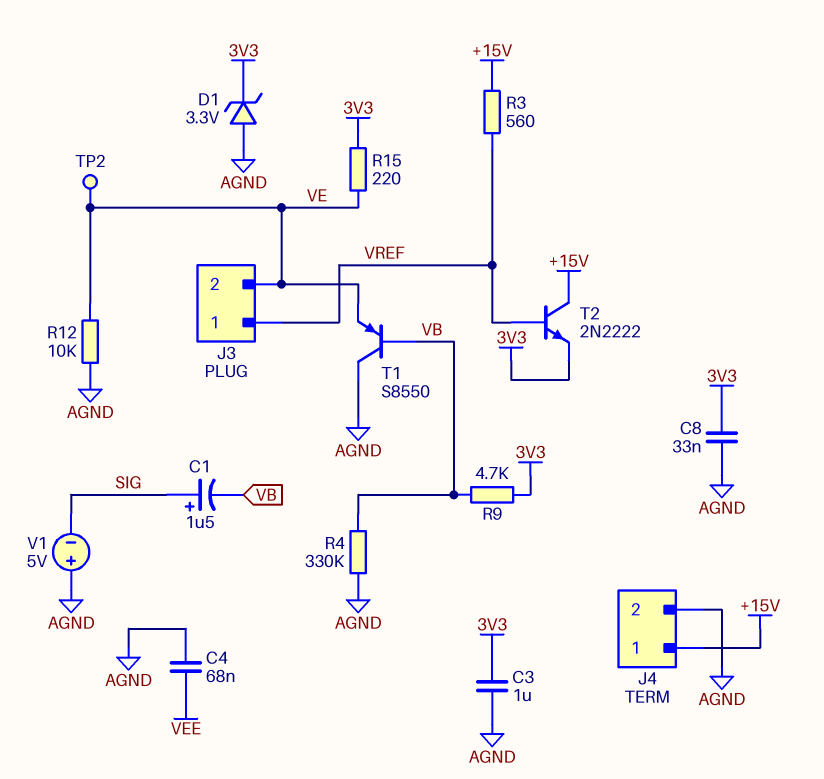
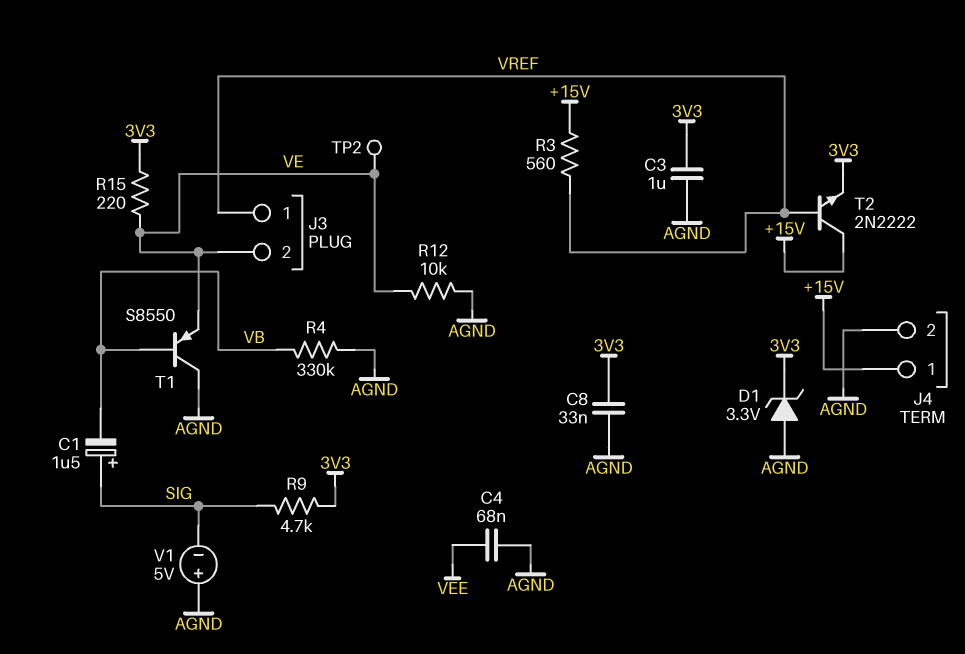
R9: 4.7k (3V3, VB) -> 4.7k (3V3, SIG)

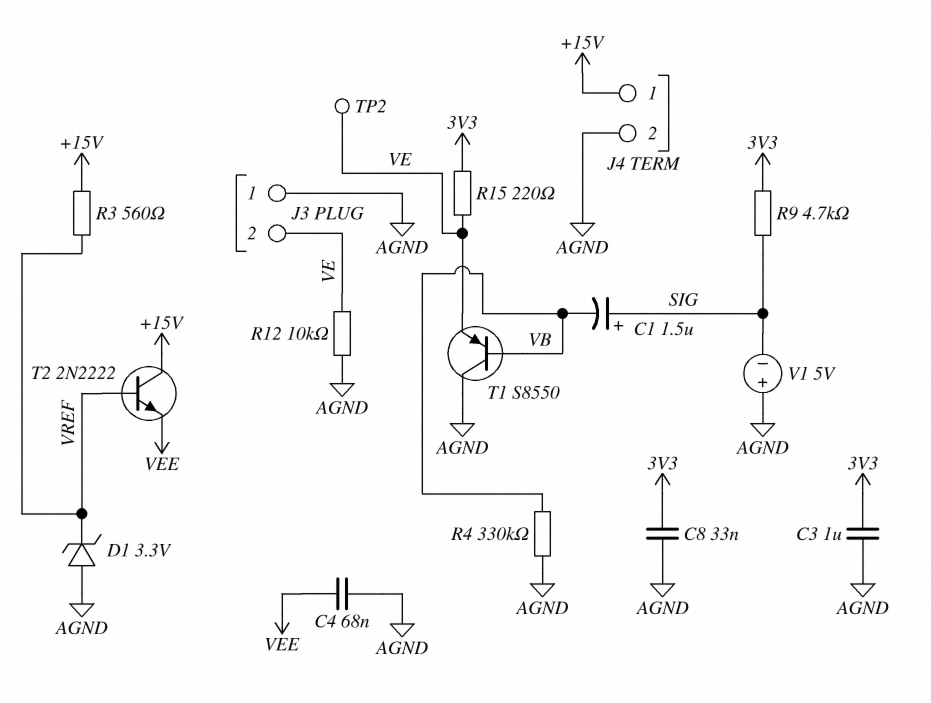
D1: zener 3.3V (A AGND, K 3V3) -> zener 3.3V (A AGND, K VREF)
J3 pin 1: VREF -> AGND
T2: NPN 2N2222 (B VREF, C +15V, E 3V3) -> NPN 2N2222 (B VREF, C +15V, E VEE)

